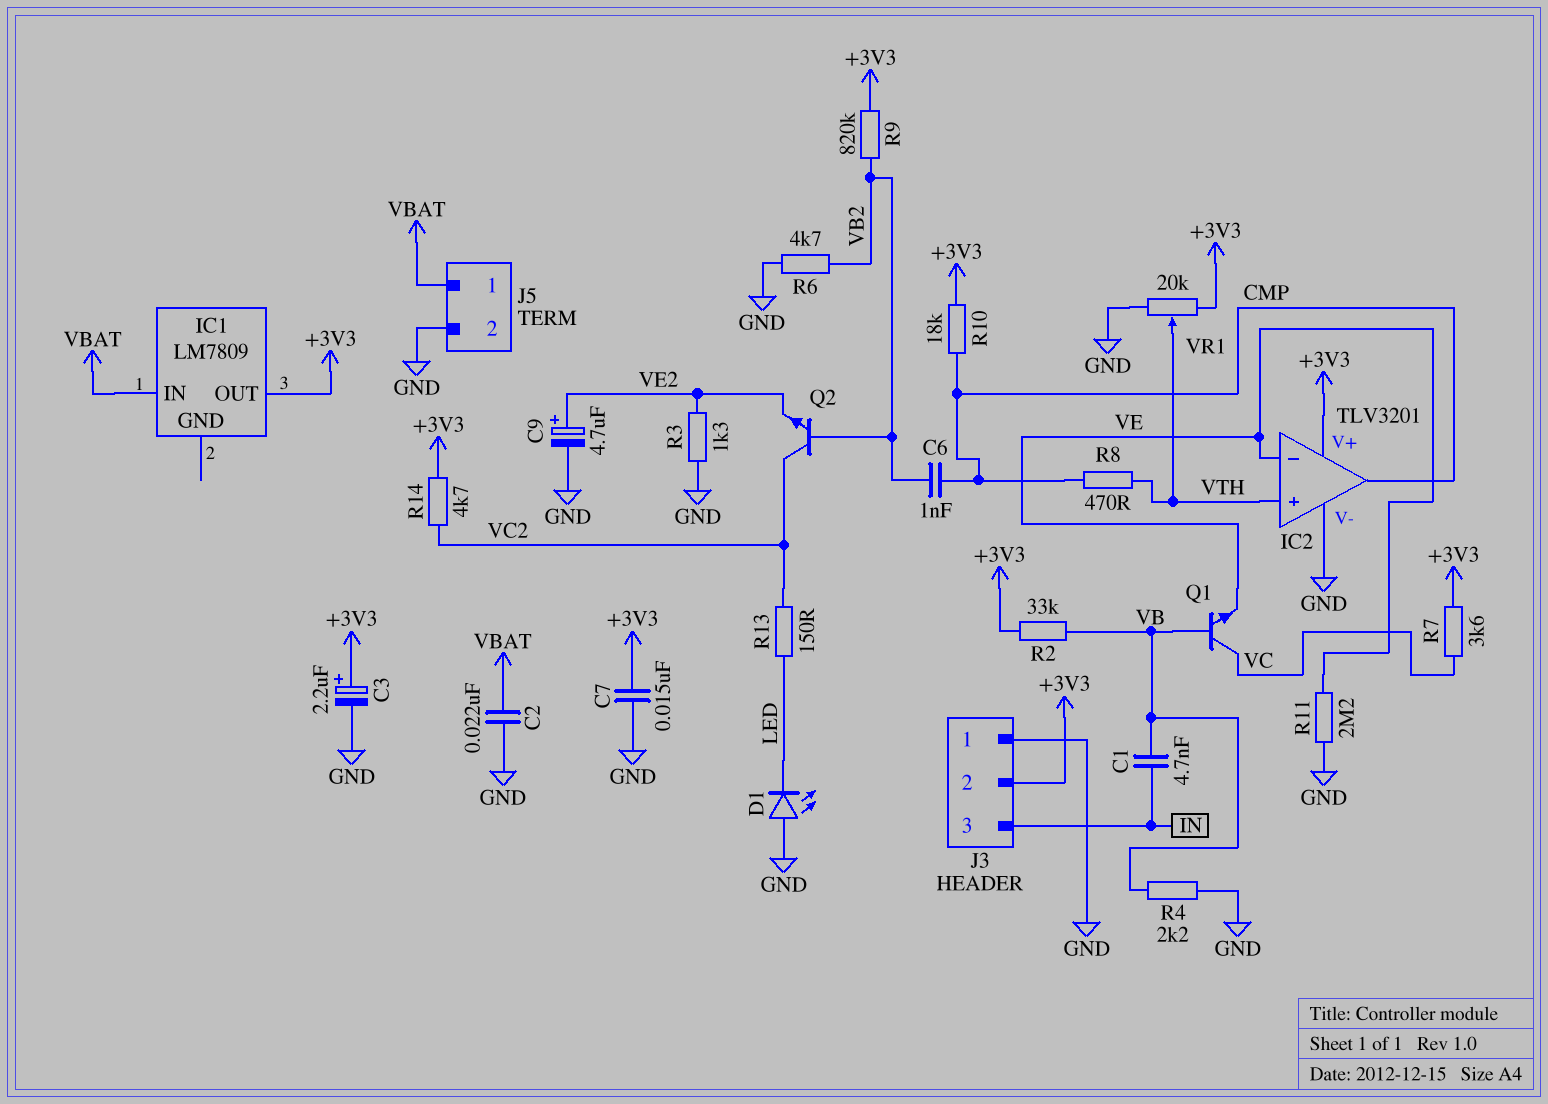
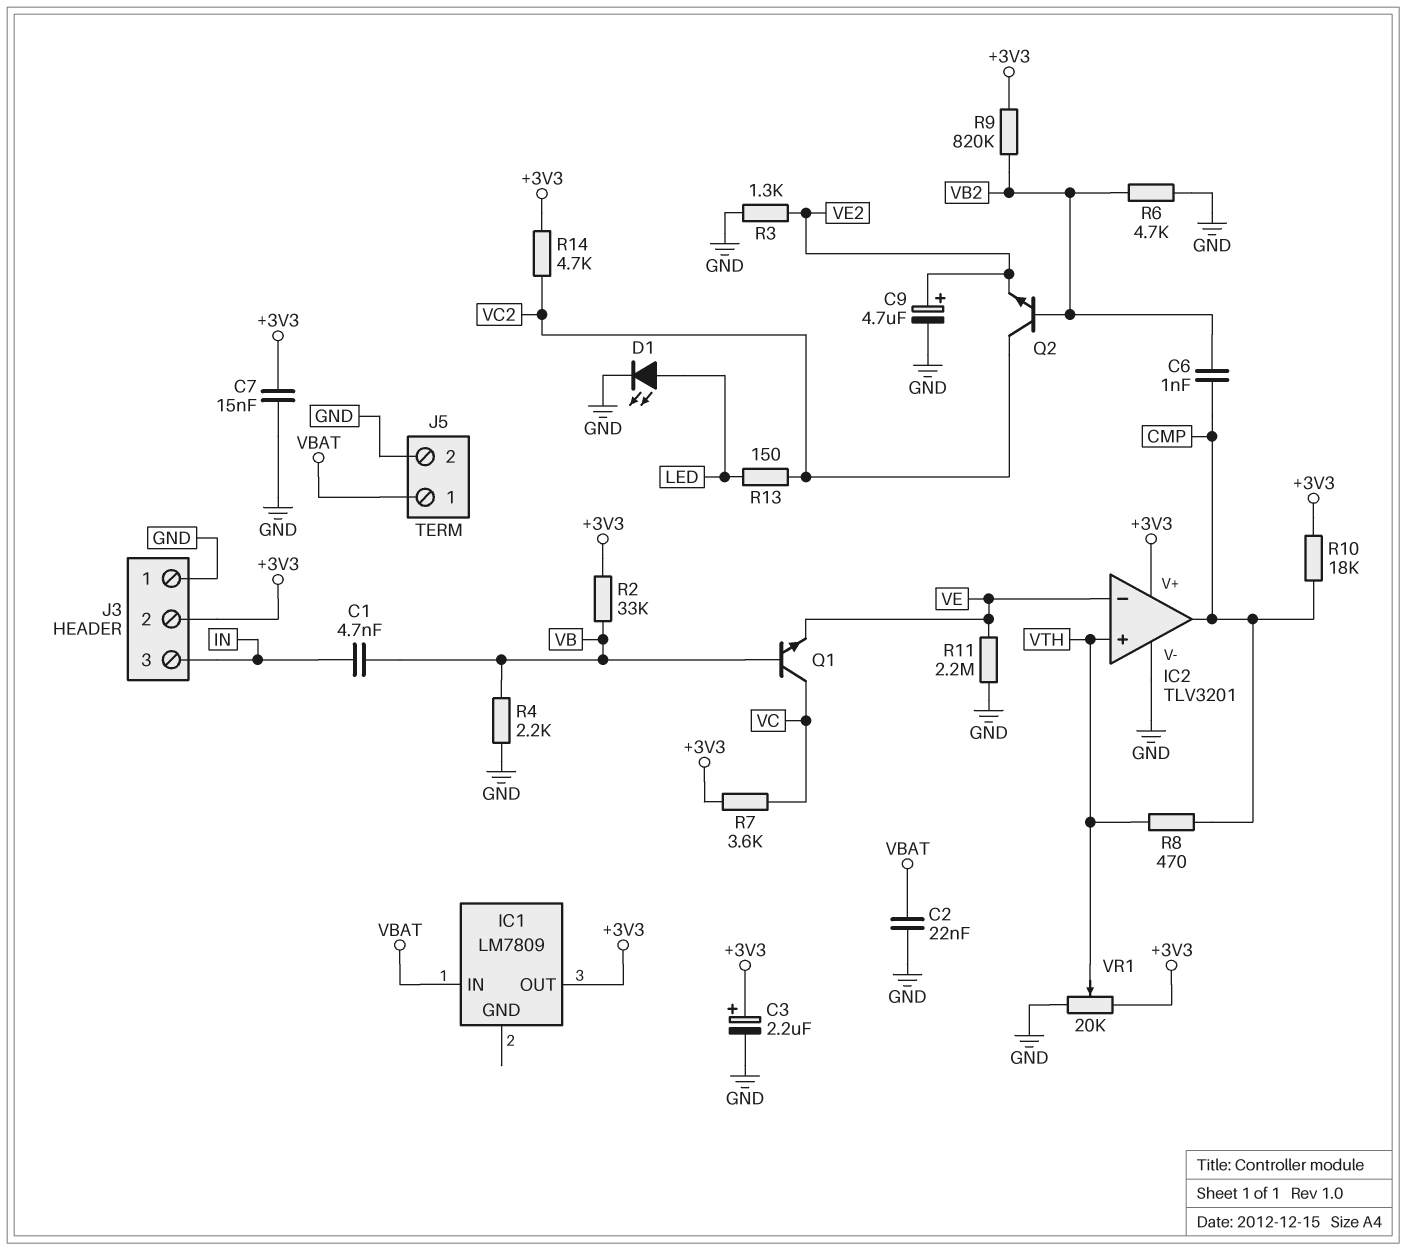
D1: LED (A GND, K LED) -> LED (A LED, K GND)

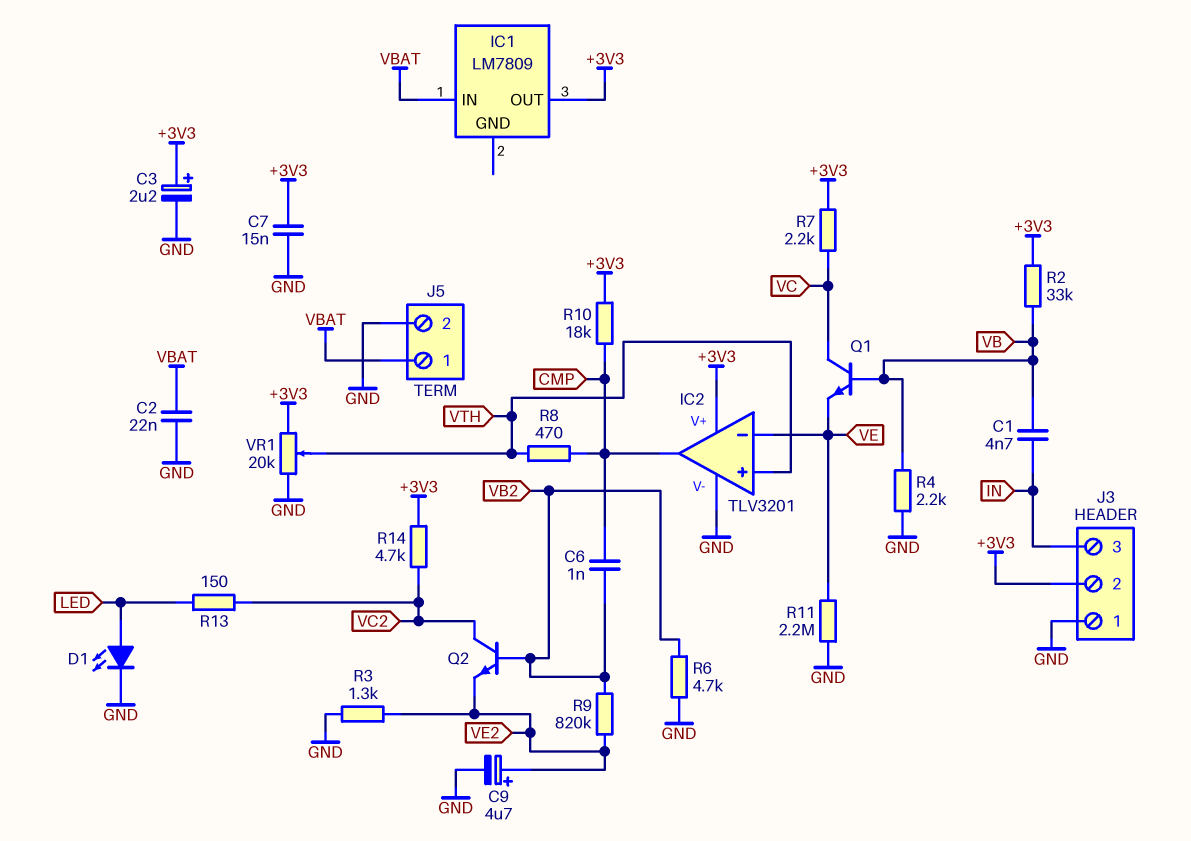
R7: 3.6k (+3V3, VC) -> 2.2k (+3V3, VC)
R9: 820k (+3V3, VB2) -> 820k (VB2, VE2)

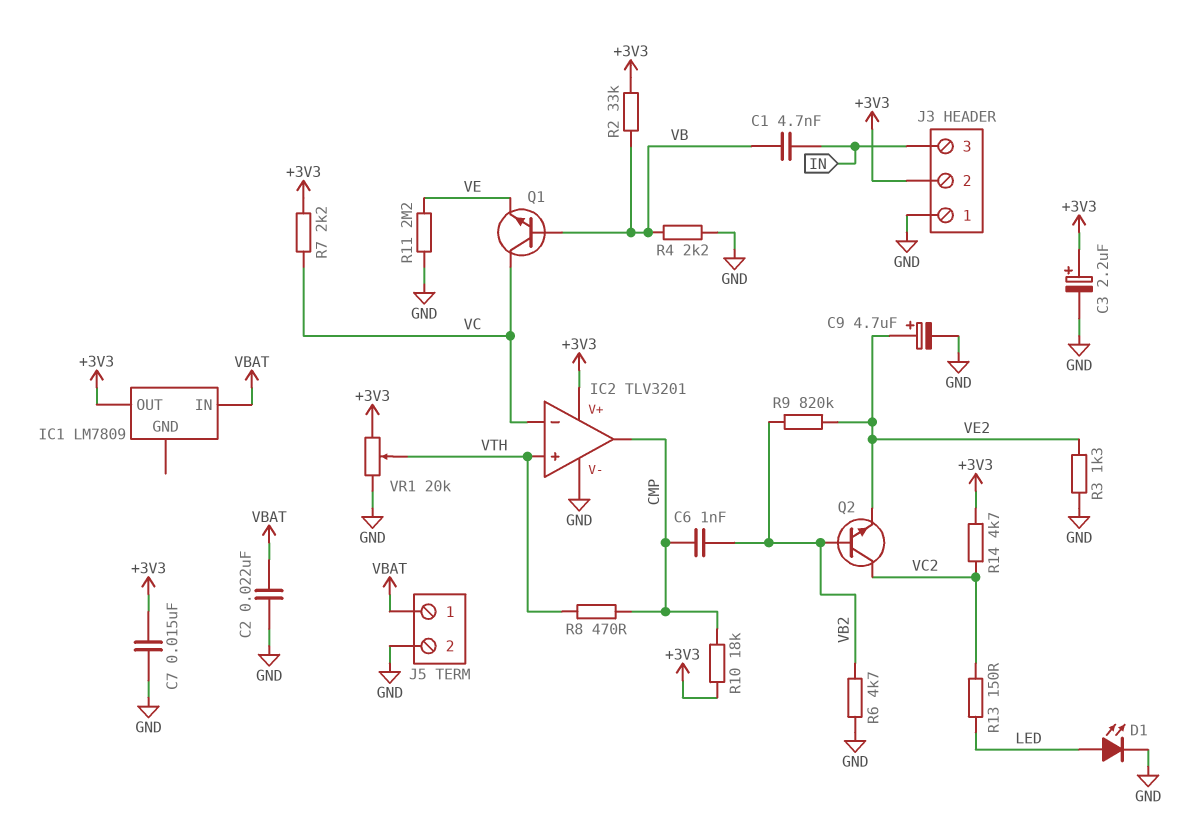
IC2 pin in-: VE -> VC

